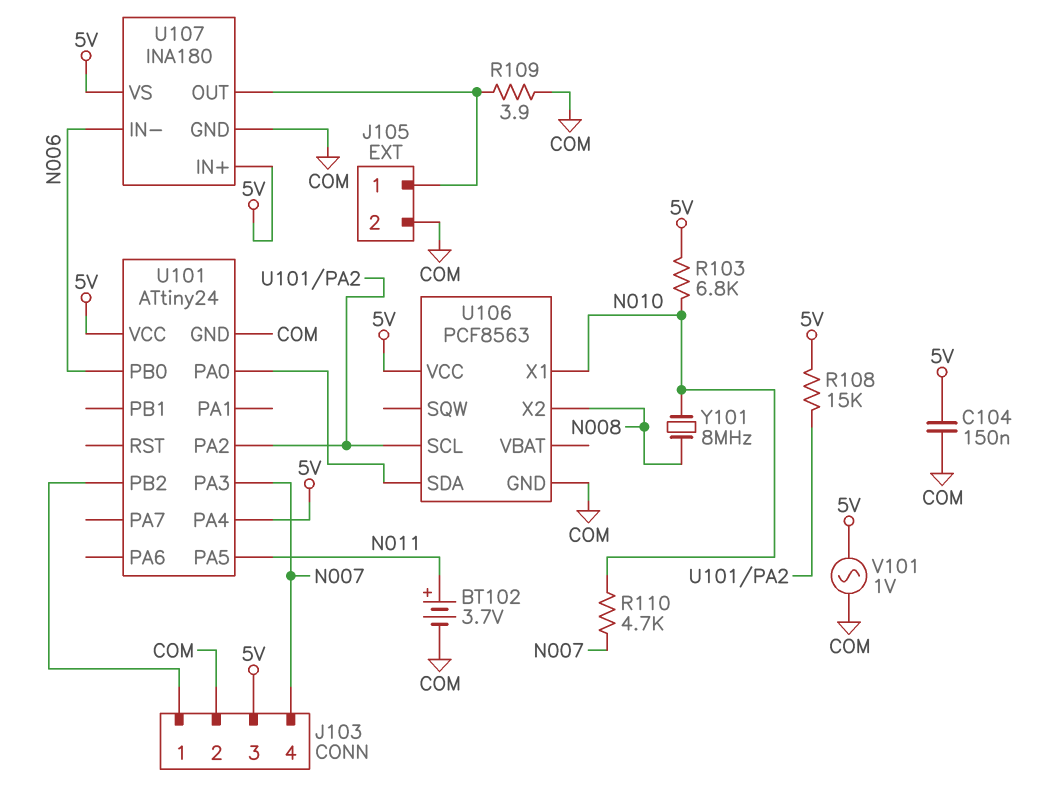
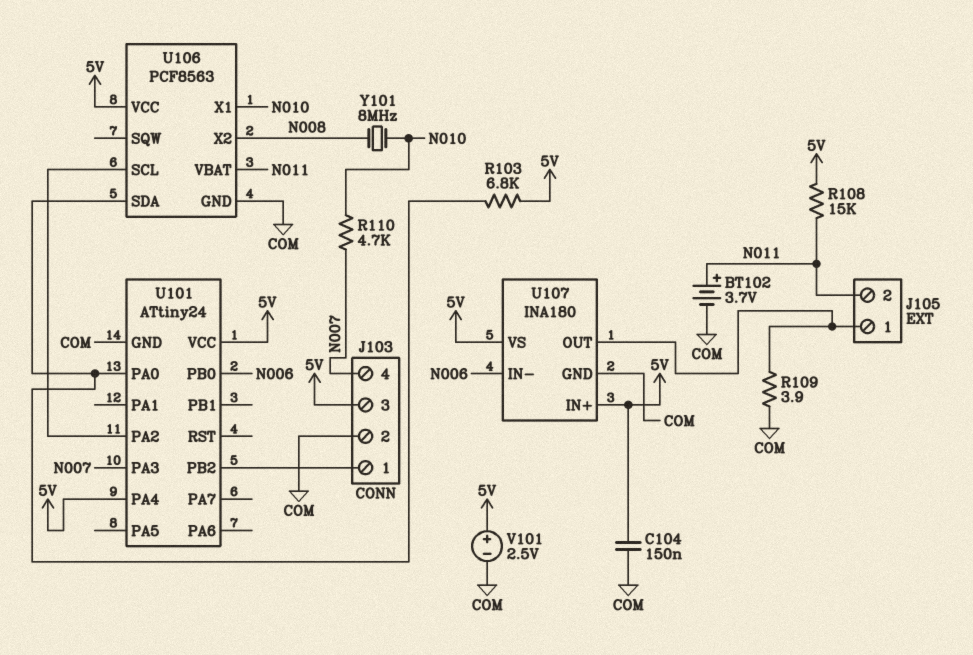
J105 pin 2: COM -> N011
R103: 6.8k (5V, N010) -> 6.8k (5V, U101/PA0)
R108: 15k (5V, U101/PA2) -> 15k (5V, N011)
U101 pin PA5: N011 -> none
U106 pin VBAT: none -> N011
V101: AC 1V (5V, COM) -> 2.5V (plus 5V, minus COM)

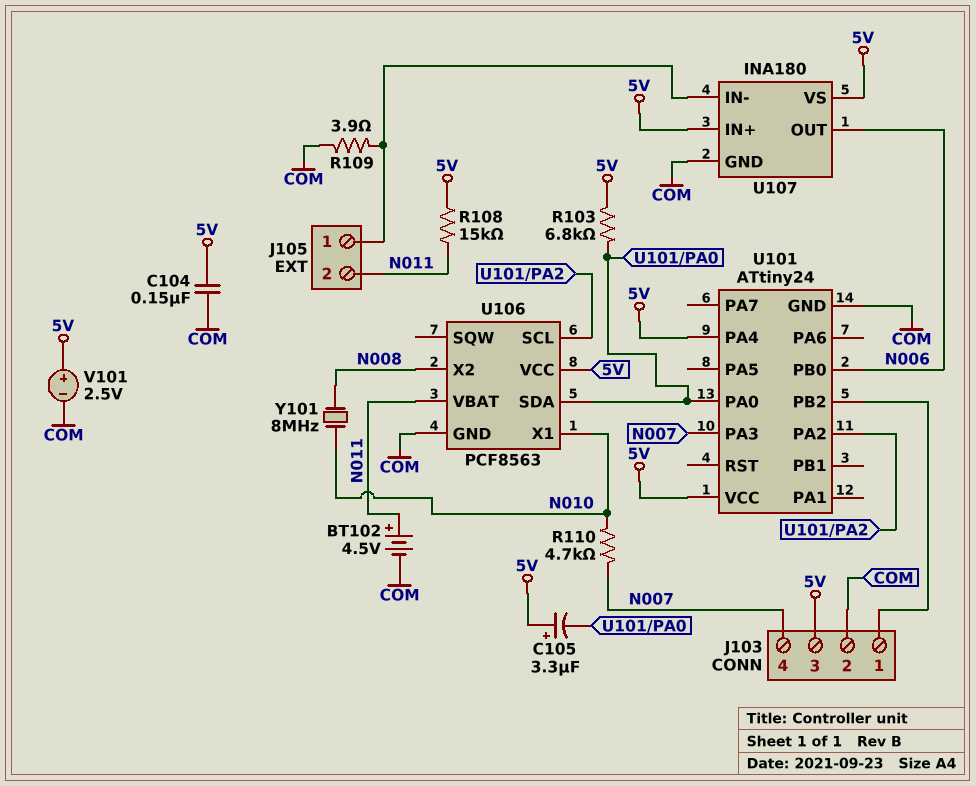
BT102: 3.7V (plus N011, minus COM) -> 4.5V (plus N011, minus COM)
C105: none -> 3.3uF (plus 5V, minus U101/PA0)
U107 pin IN-: N006 -> J105/1
U107 pin OUT: J105/1 -> N006

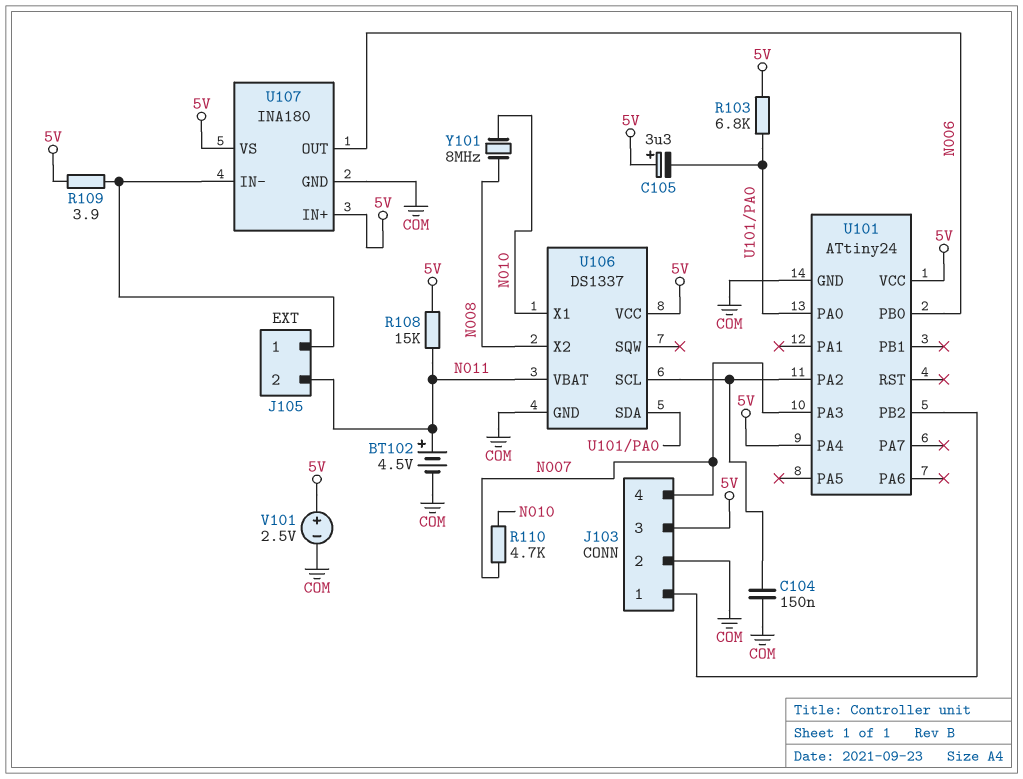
C104: 150nF (5V, COM) -> 150nF (COM, U101/PA2)
R109: 3.9 (COM, J105/1) -> 3.9 (5V, J105/1)
U106: PCF8563 -> DS1337

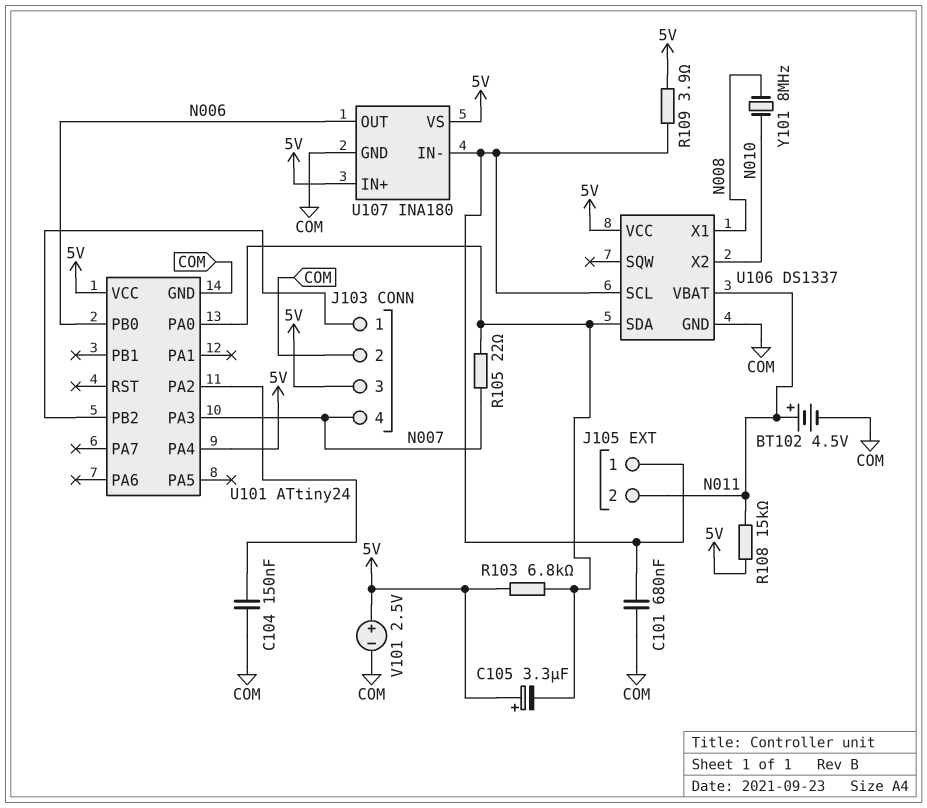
C101: none -> 680nF (COM, J105/1)
R105: none -> 22 (N007, U101/PA0)
R110: 4.7k (N007, N010) -> none
U106 pin SCL: U101/PA2 -> J105/1
U106 pin X1: N010 -> N008
U106 pin X2: N008 -> N010

